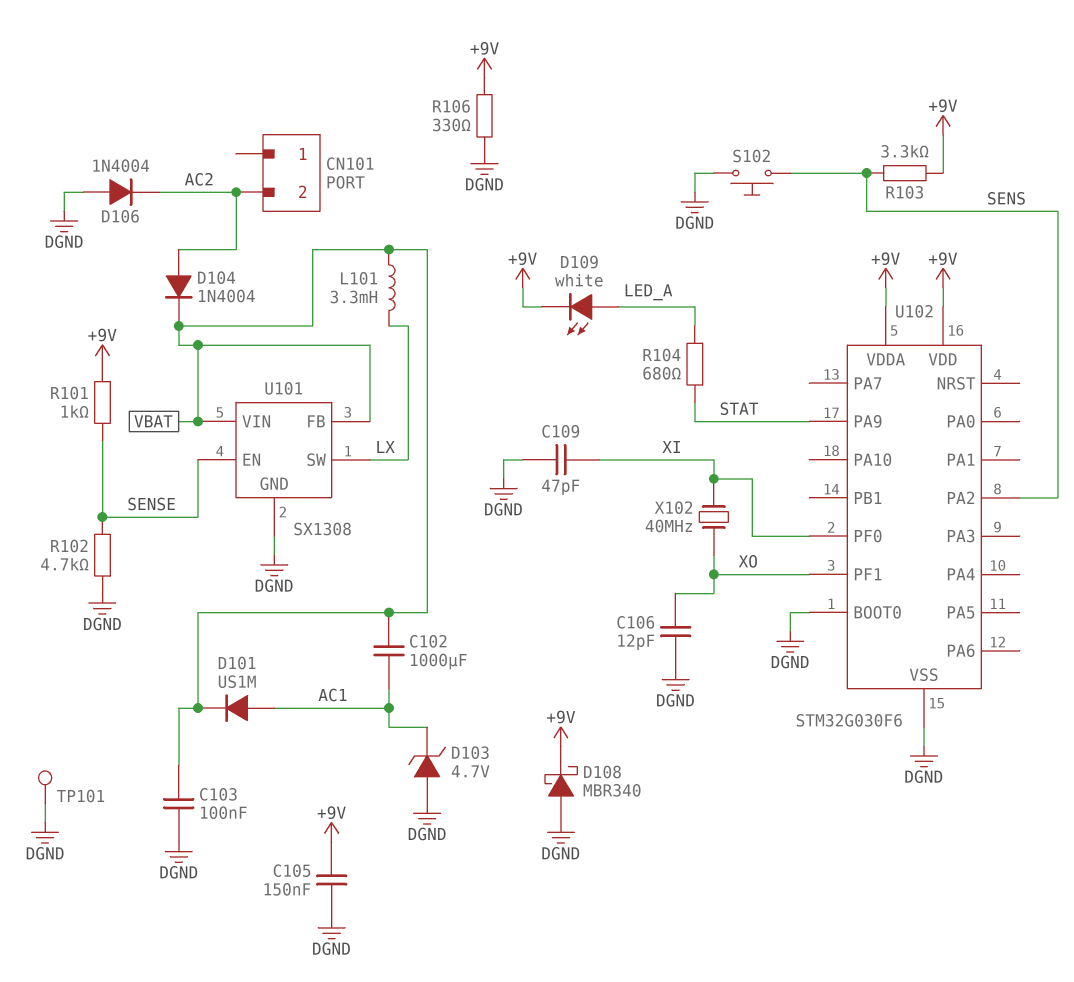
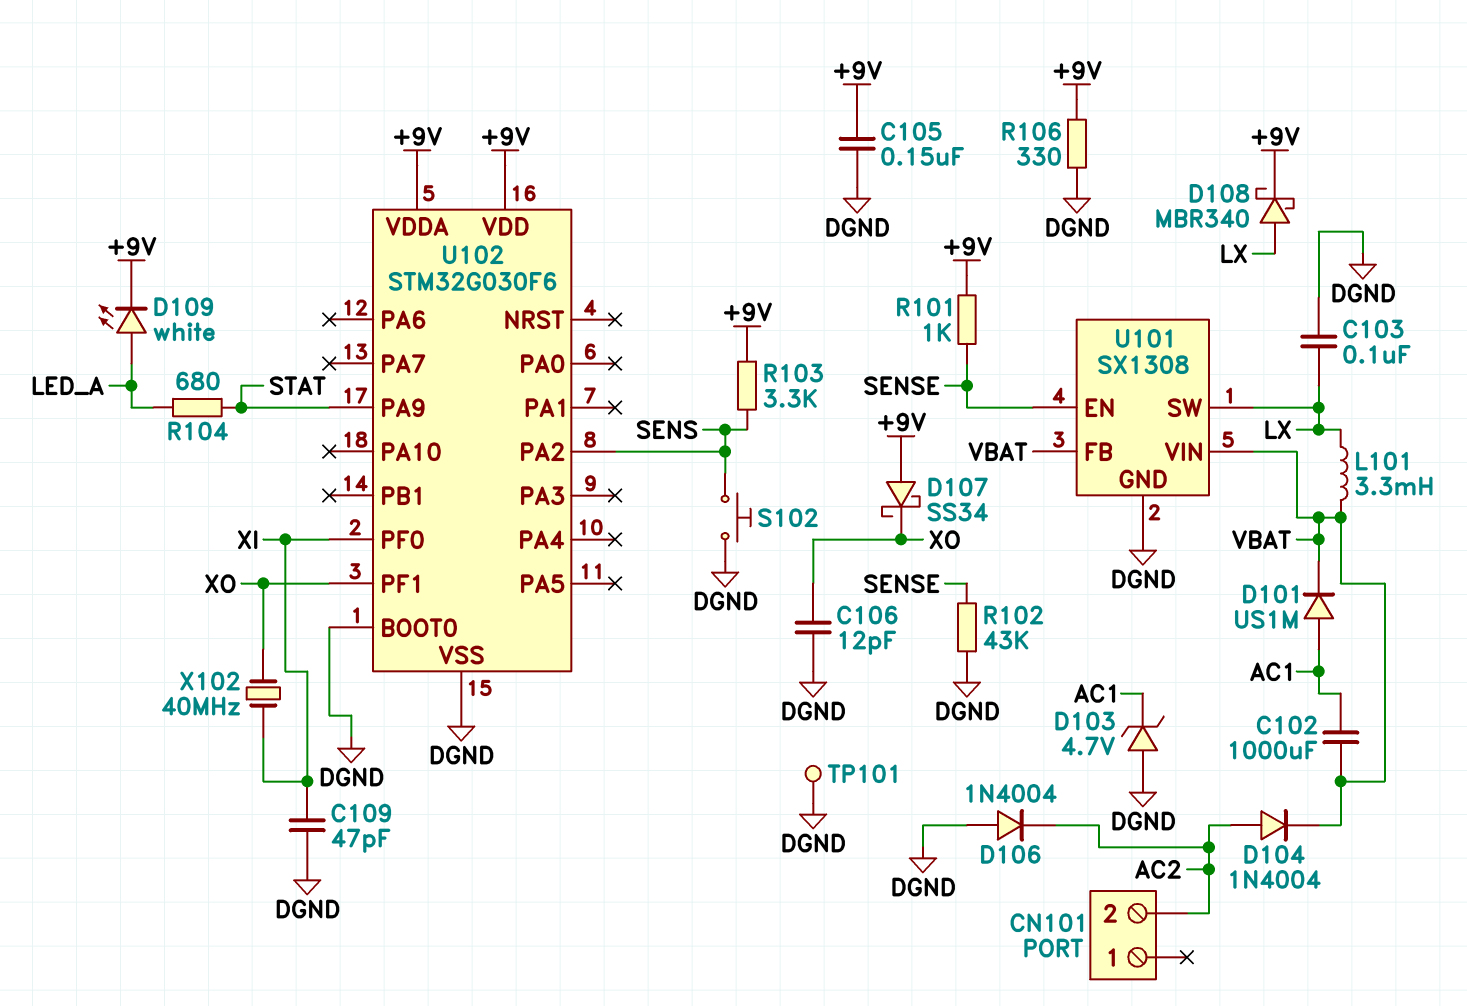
C103: 100nF (DGND, VBAT) -> 100nF (DGND, LX)
D107: none -> schottky SS34 (A +9V, K XO)
D108: schottky MBR340 (A DGND, K +9V) -> schottky MBR340 (A LX, K +9V)
R102: 4.7k (DGND, SENSE) -> 43k (DGND, SENSE)

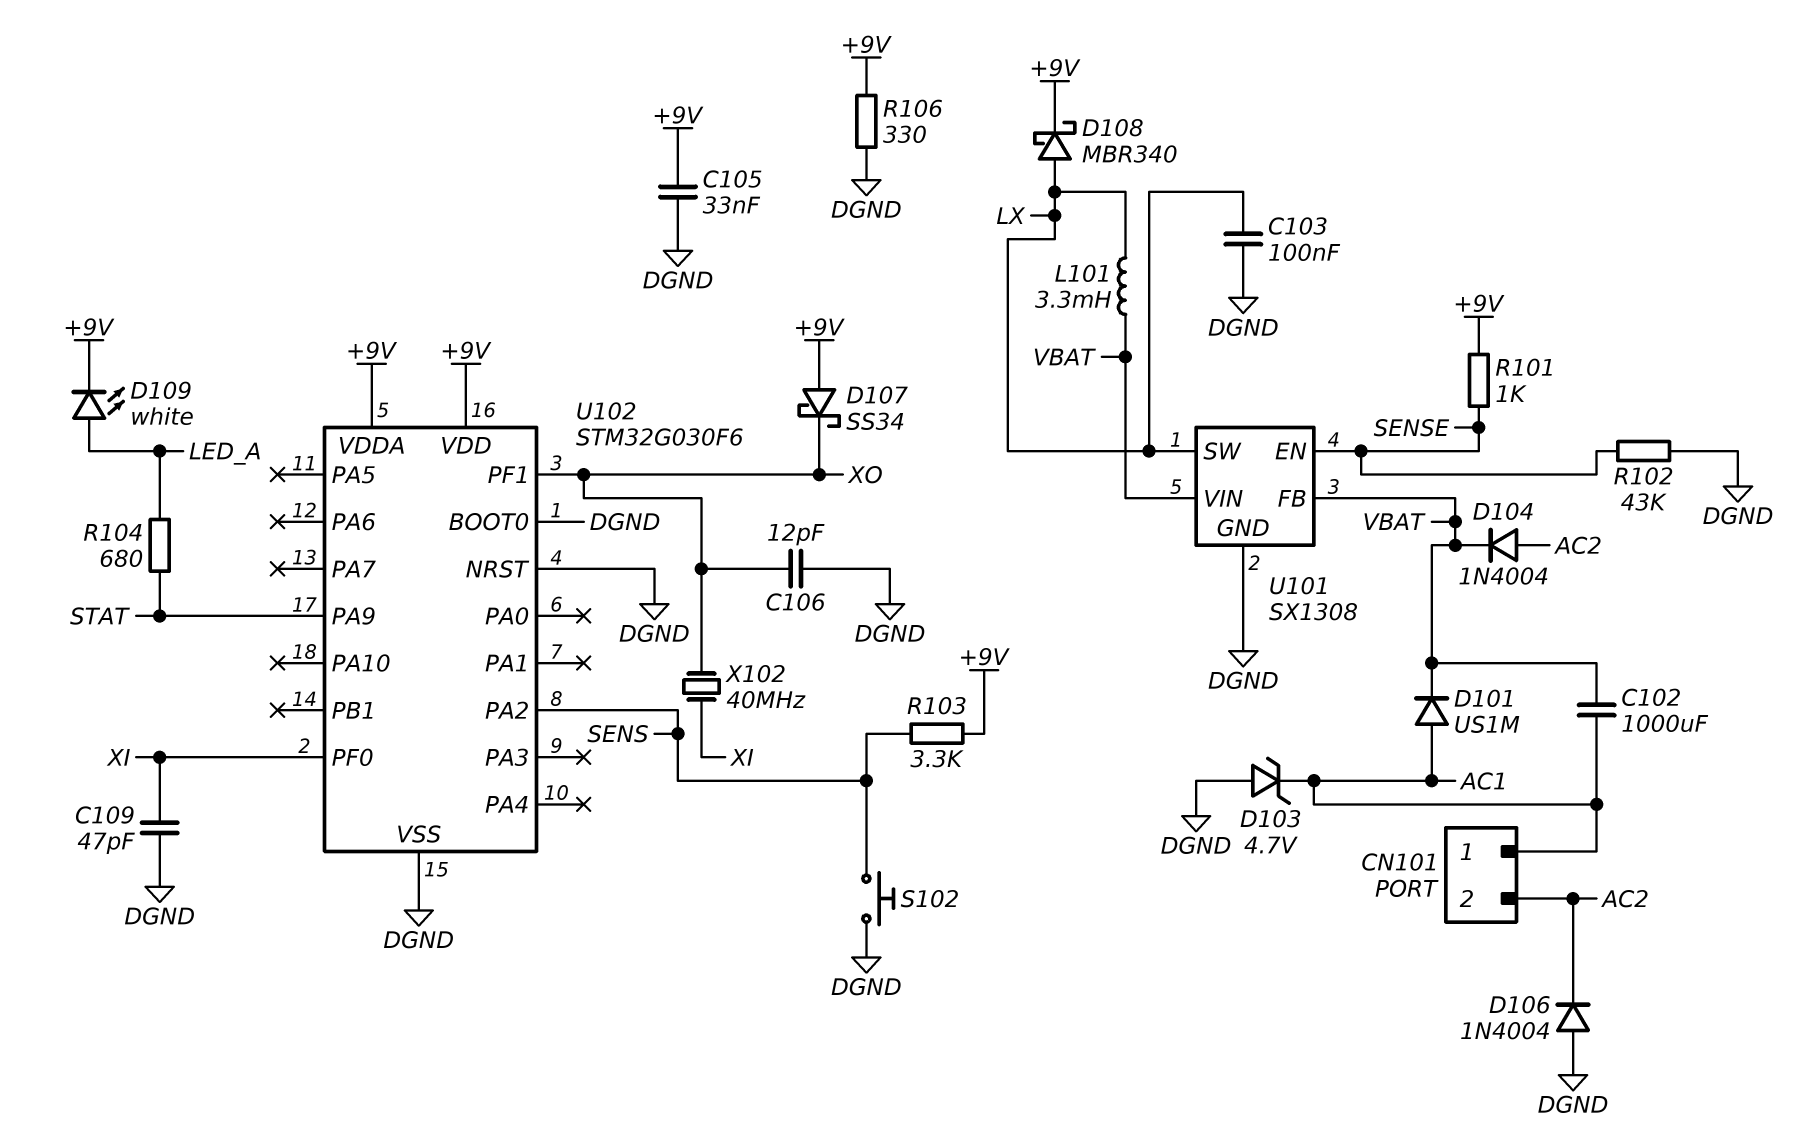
C105: 150nF (+9V, DGND) -> 33nF (+9V, DGND)
CN101 pin 1: none -> AC1
TP101: test point (DGND) -> none
U102 pin NRST: none -> DGND

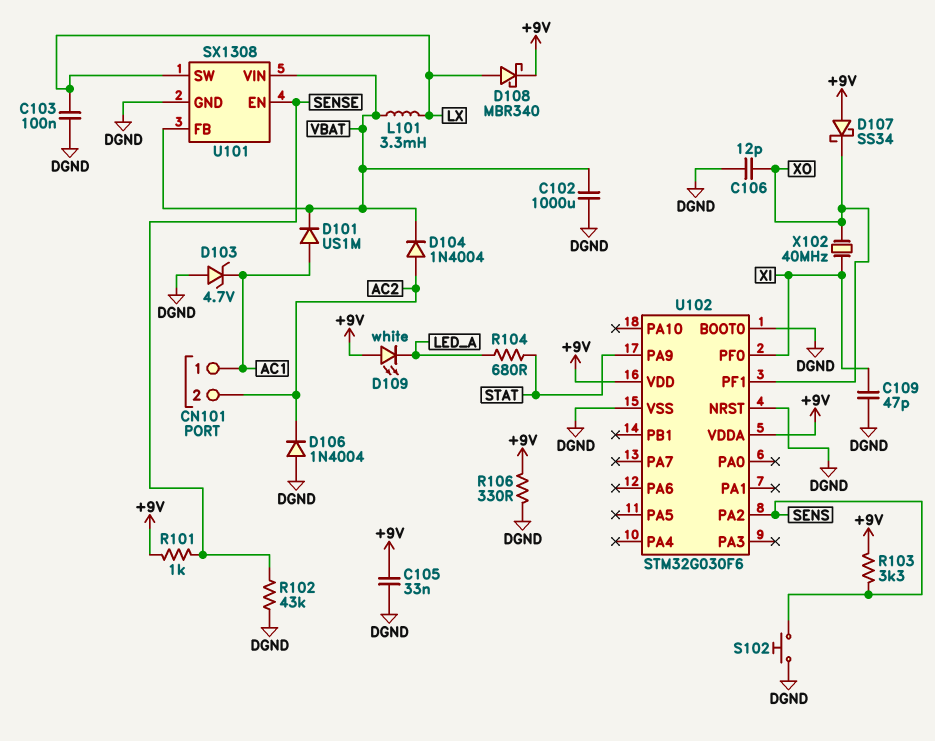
C102: 1000uF (AC1, VBAT) -> 1000uF (DGND, VBAT)
D109: LED white (A LED_A, K +9V) -> LED white (A +9V, K LED_A)

